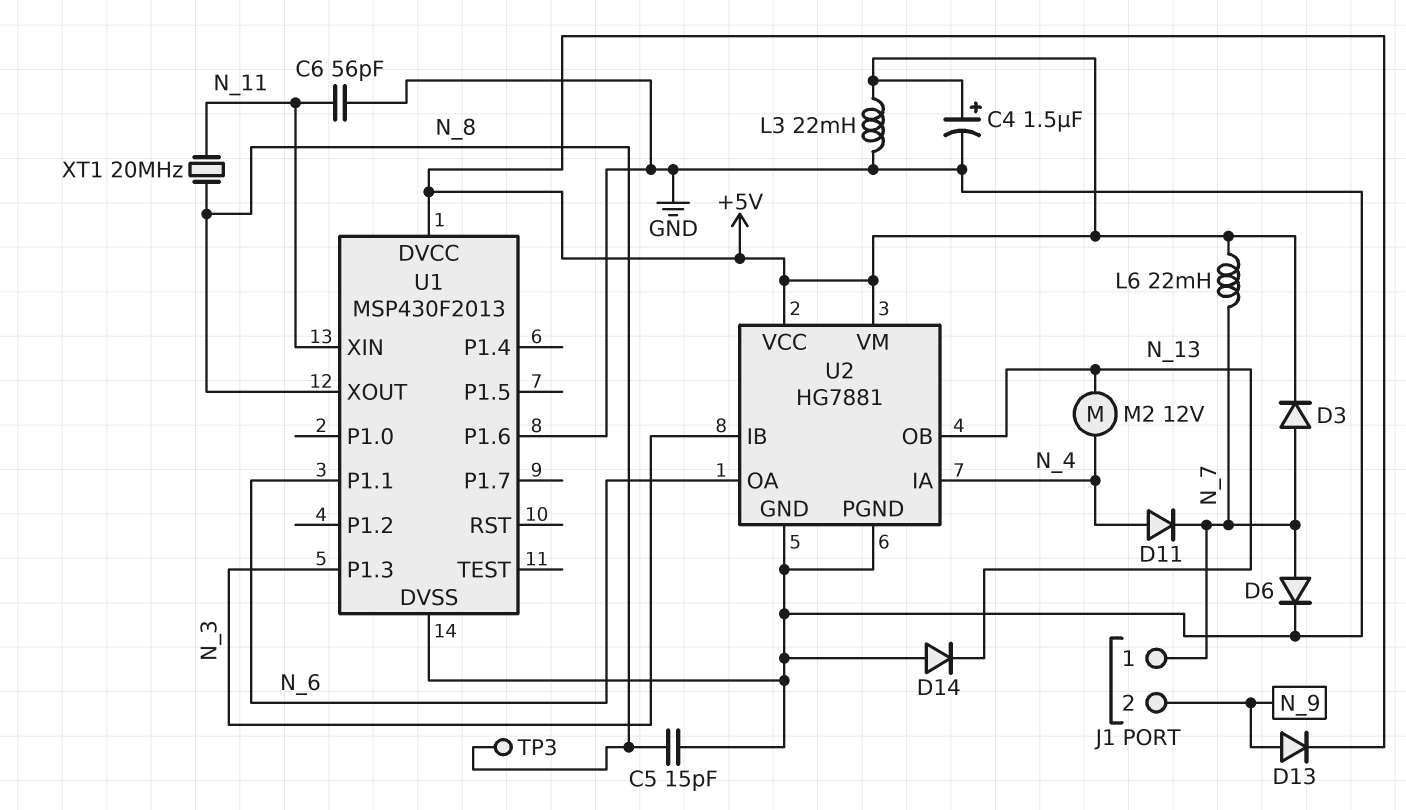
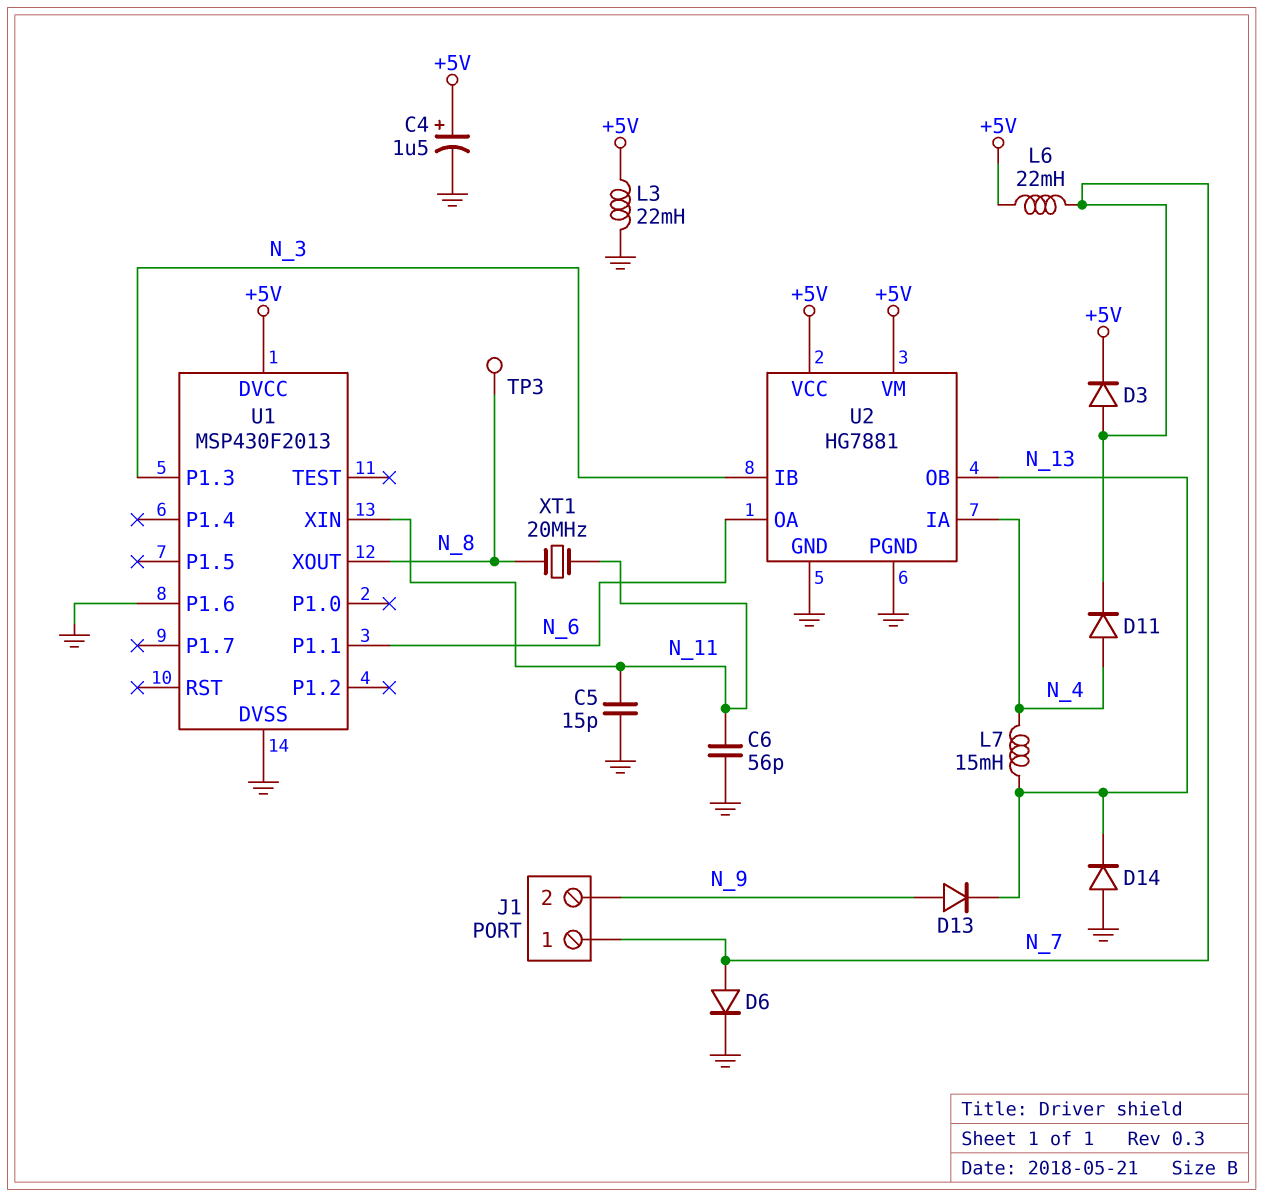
C5: 15pF (GND, N_8) -> 15pF (GND, N_11)
D13: diode (A N_9, K +5V) -> diode (A N_9, K N_13)
L7: none -> 15mH (N_4, N_13)
M2: motor 12V (N_4, N_13) -> none

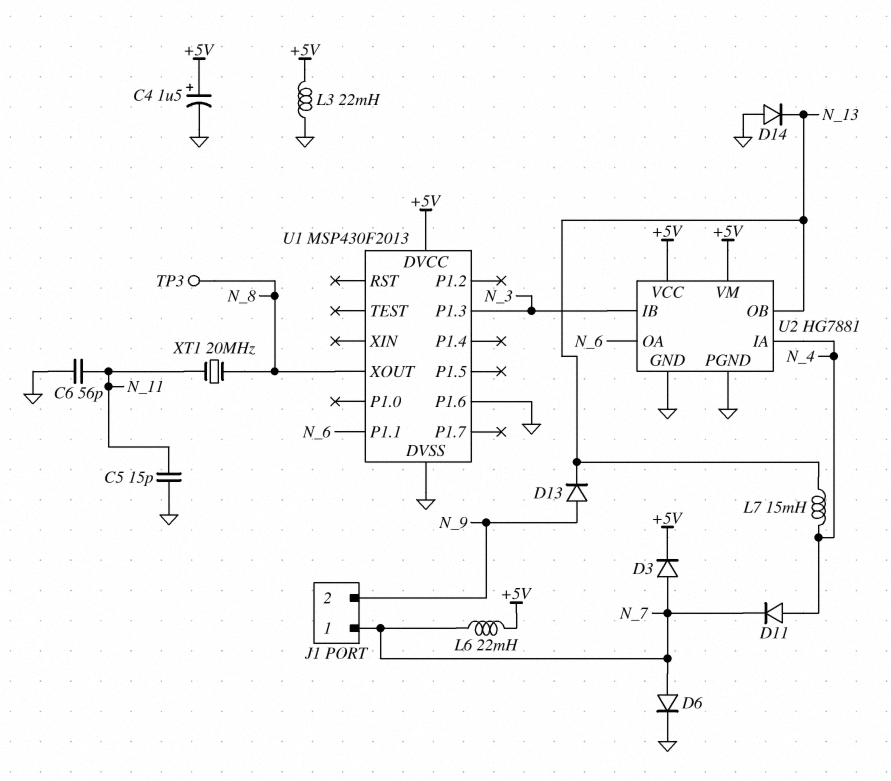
U1 pin XIN: N_11 -> none

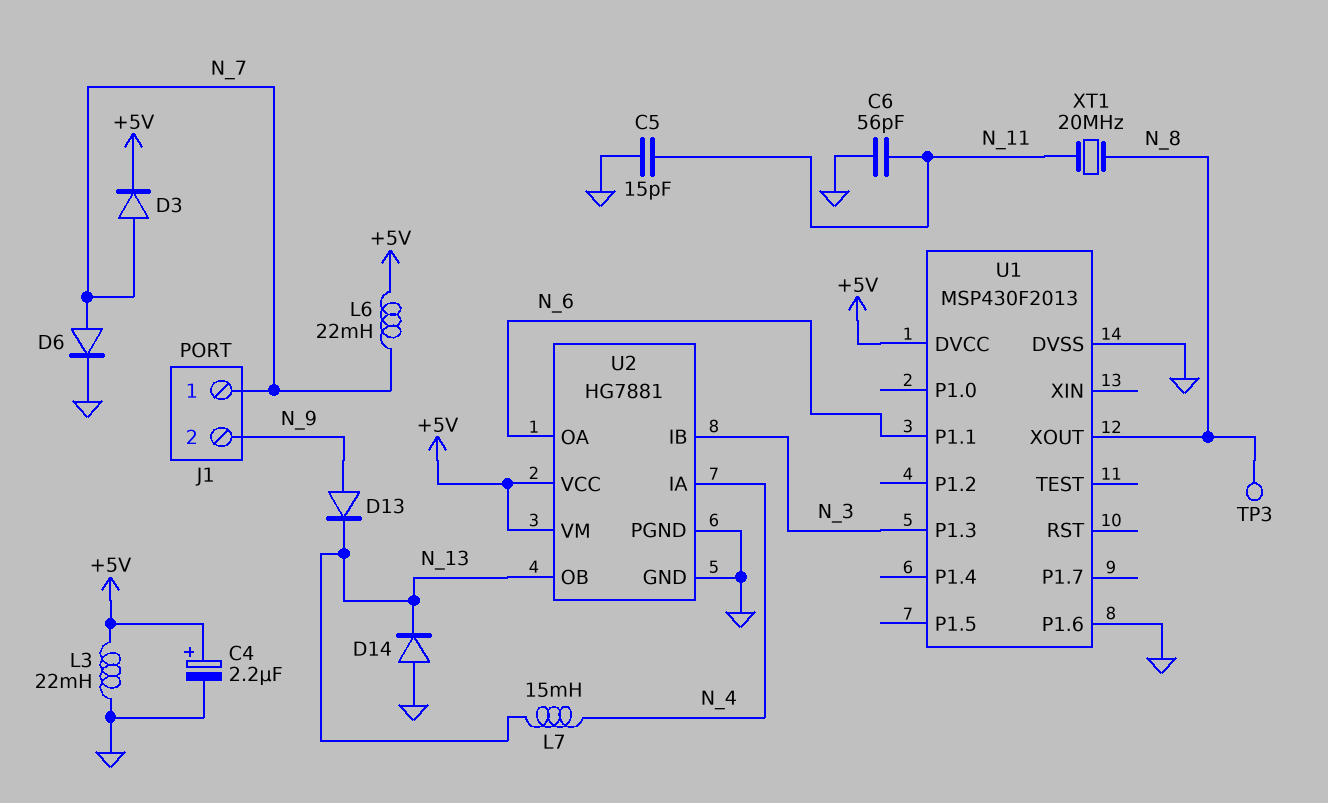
C4: 1.5uF (plus +5V, minus GND) -> 2.2uF (plus +5V, minus GND)
D11: diode (A N_4, K N_7) -> none

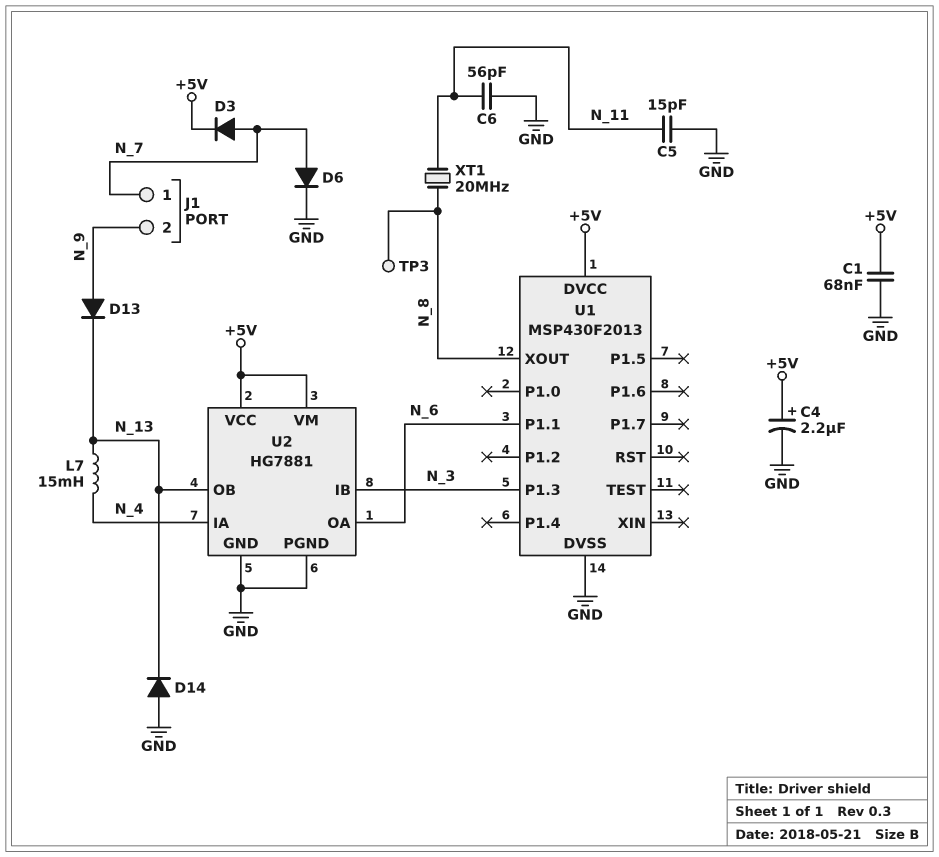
C1: none -> 68nF (+5V, GND)
L3: 22mH (+5V, GND) -> none
L6: 22mH (+5V, N_7) -> none
U1 pin P1.6: GND -> none

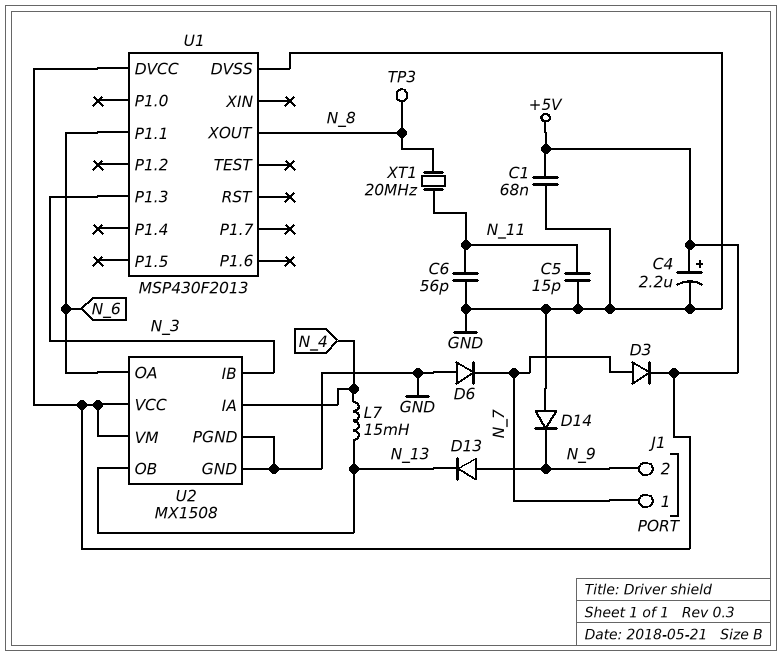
D6: diode (A N_7, K GND) -> diode (A GND, K N_7)
D14: diode (A GND, K N_13) -> diode (A GND, K N_9)
U2: HG7881 -> MX1508

